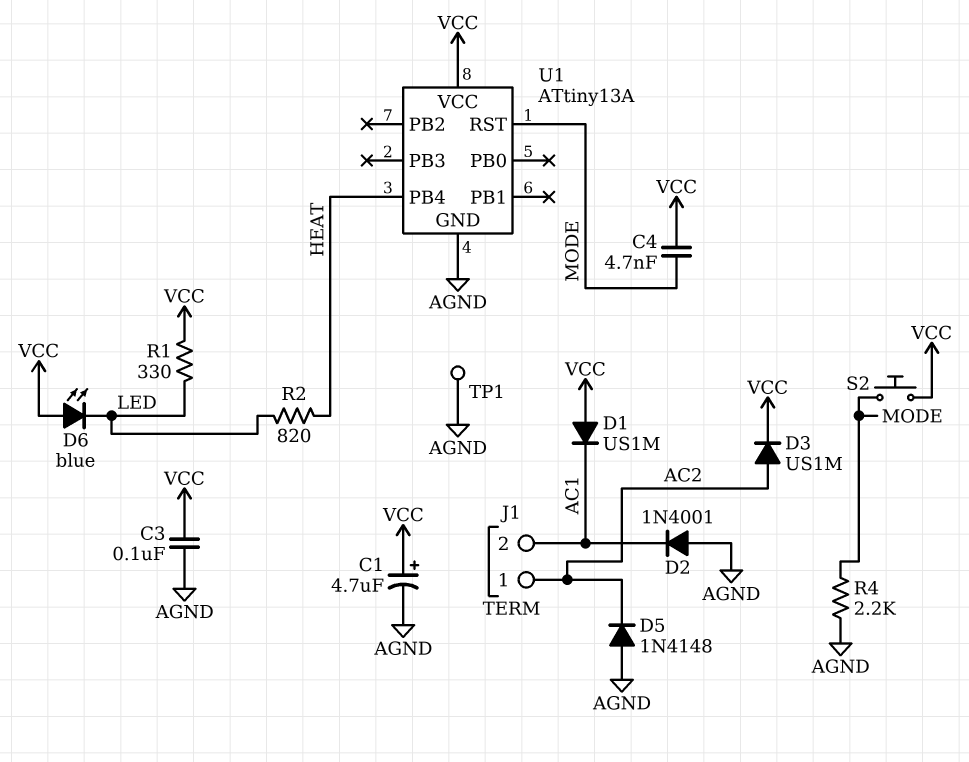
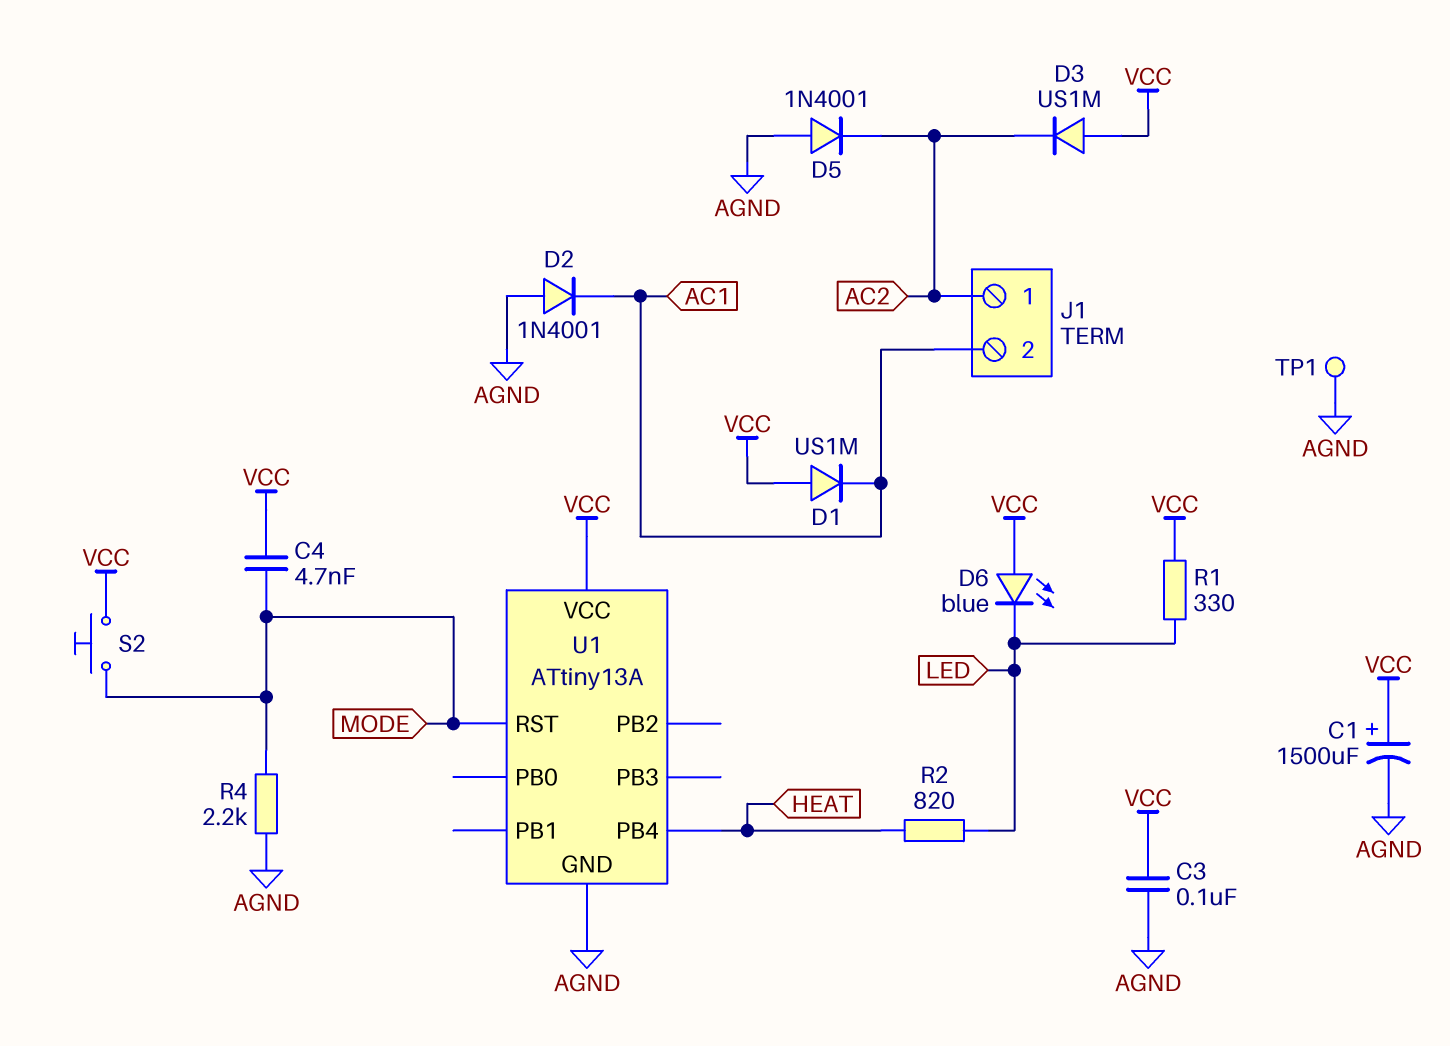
C1: 4.7uF (plus VCC, minus AGND) -> 1500uF (plus VCC, minus AGND)
D3: diode US1M (A AC2, K VCC) -> diode US1M (A VCC, K AC2)
D5: diode 1N4148 (A AGND, K AC2) -> diode 1N4001 (A AGND, K AC2)

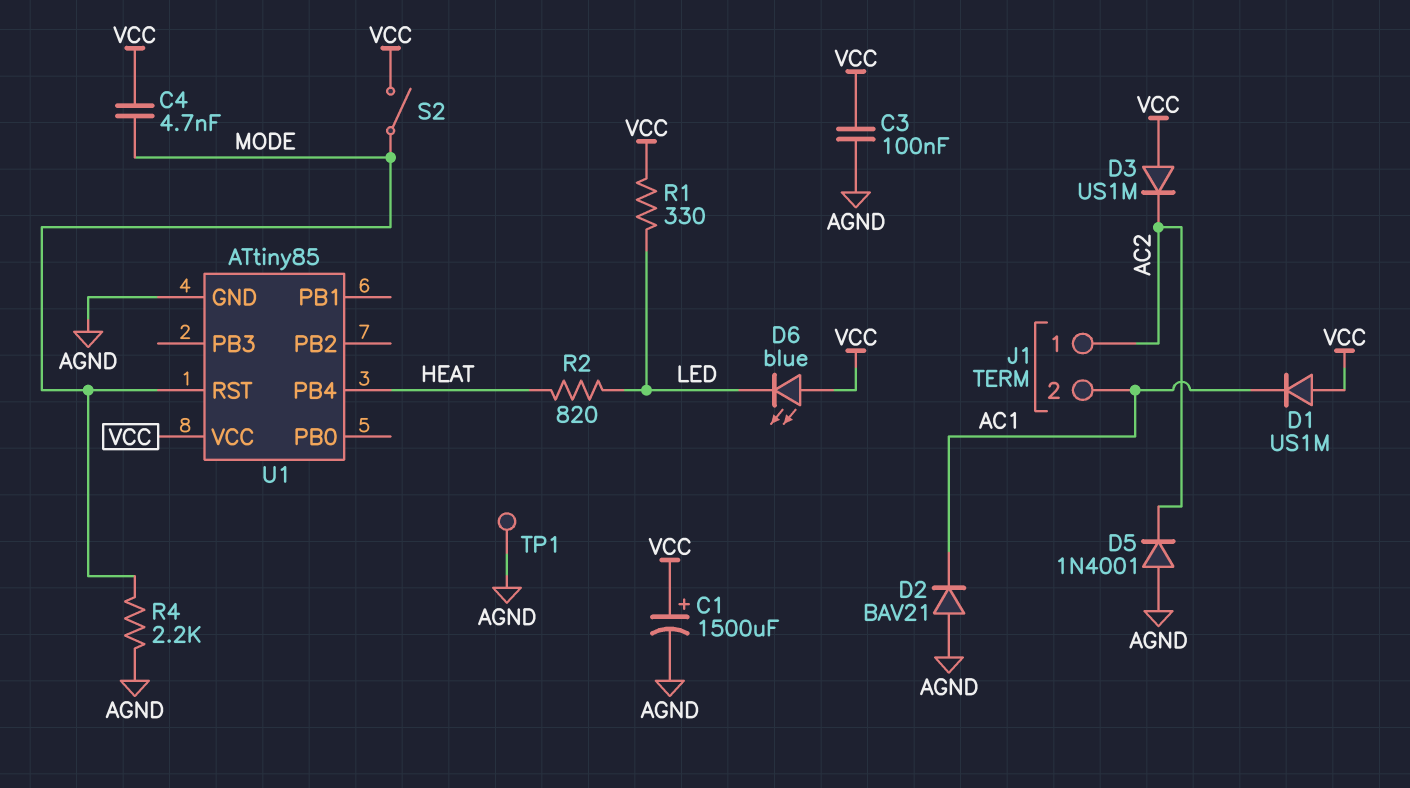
D2: diode 1N4001 (A AGND, K AC1) -> diode BAV21 (A AGND, K AC1)
S2: button (MODE, VCC) -> switch (MODE, VCC)
U1: ATtiny13A -> ATtiny85

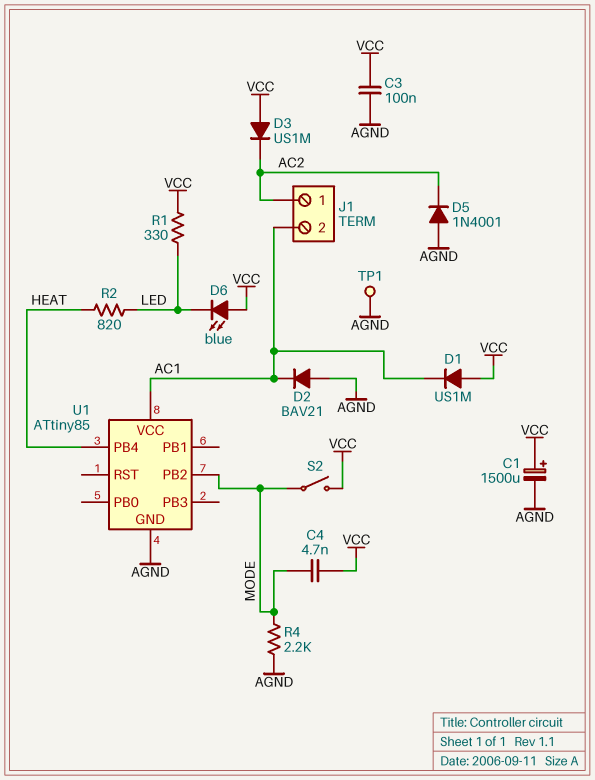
U1 pin PB2: none -> MODE
U1 pin RST: MODE -> none
U1 pin VCC: VCC -> AC1

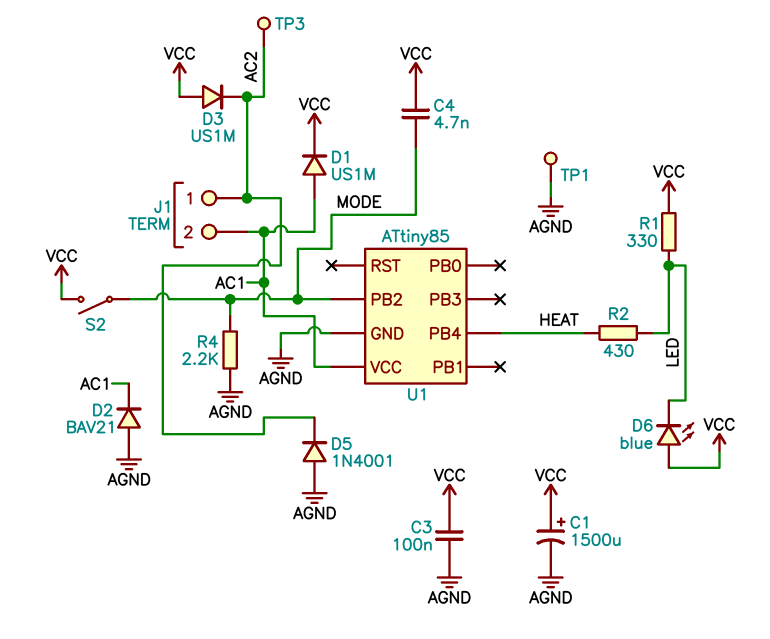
D1: diode US1M (A VCC, K AC1) -> diode US1M (A AC1, K VCC)
R2: 820 (HEAT, LED) -> 430 (HEAT, LED)
TP3: none -> test point (AC2)

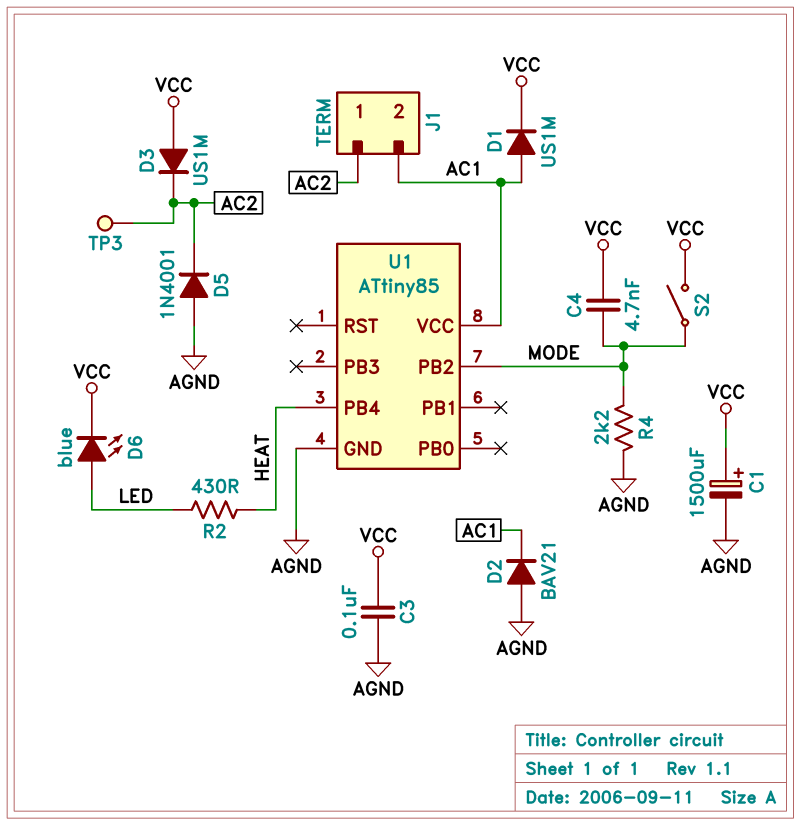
D6: LED blue (A VCC, K LED) -> LED blue (A LED, K VCC)
R1: 330 (LED, VCC) -> none
TP1: test point (AGND) -> none

